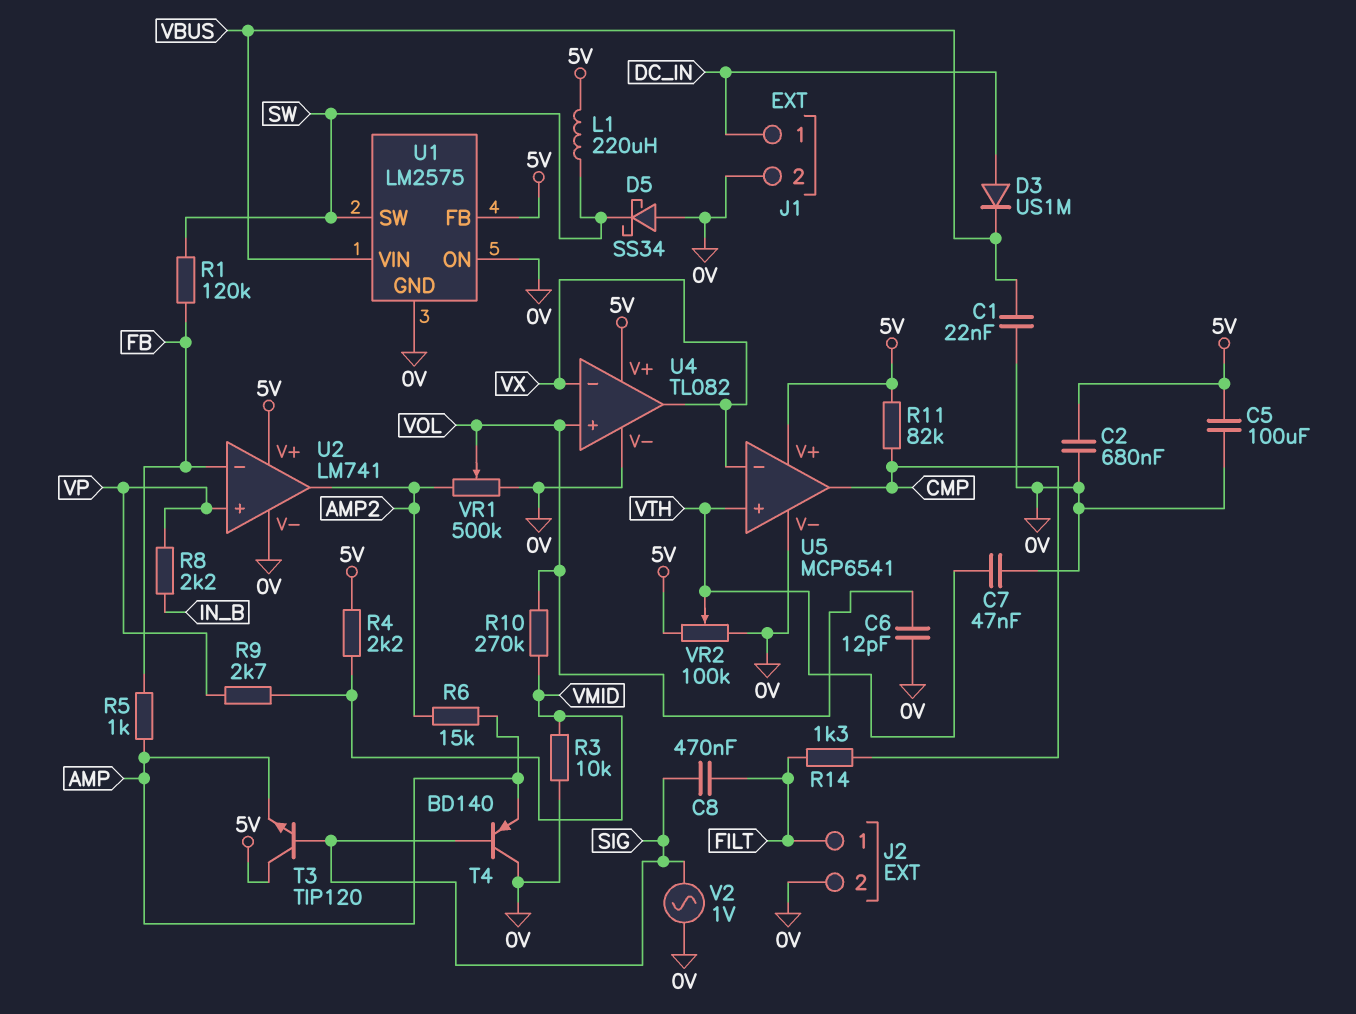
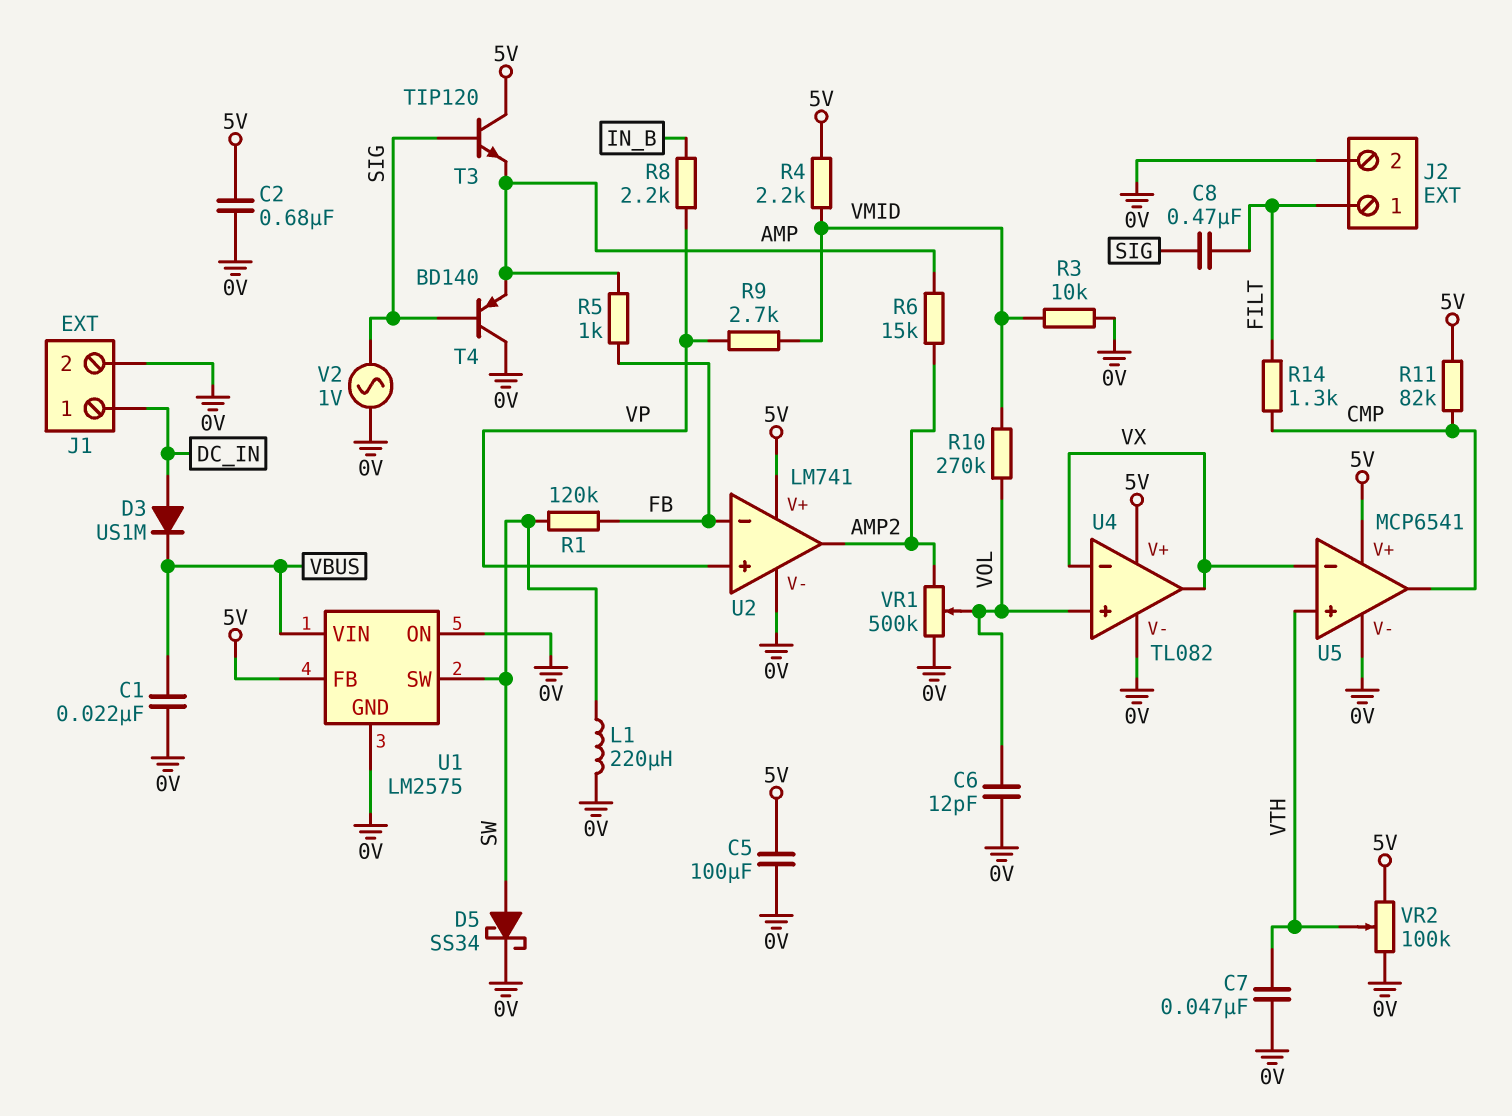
D5: schottky SS34 (A 0V, K SW) -> schottky SS34 (A SW, K 0V)
L1: 220uH (5V, SW) -> 220uH (0V, SW)

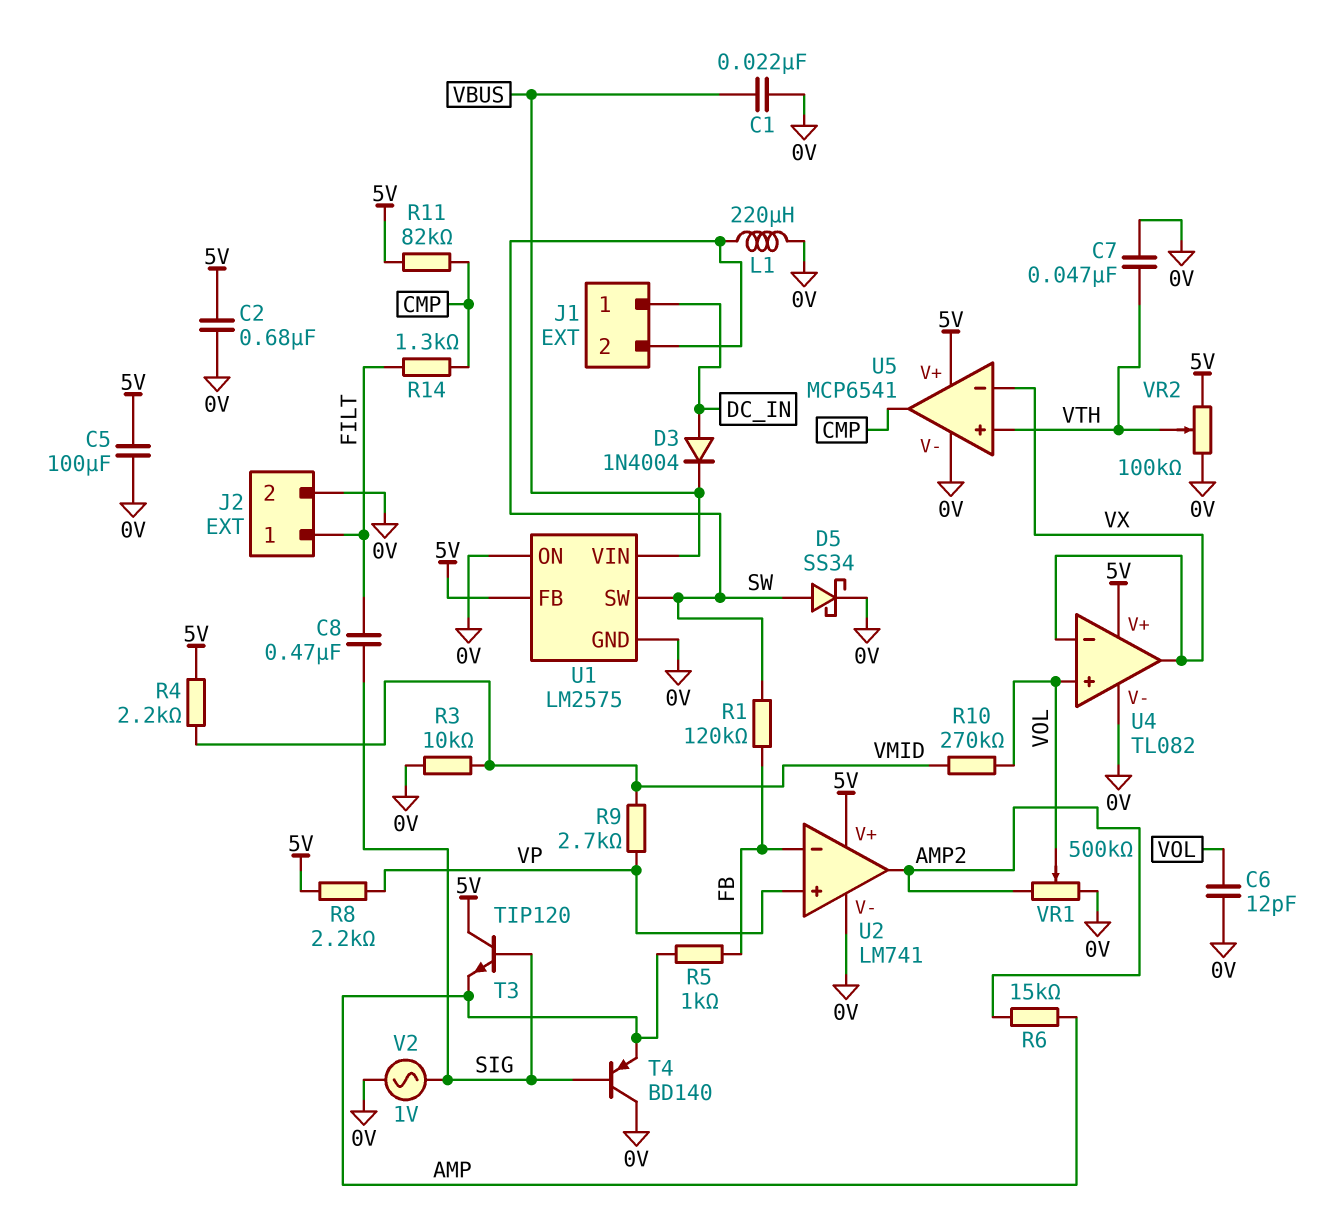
D3: diode US1M (A DC_IN, K VBUS) -> diode 1N4004 (A DC_IN, K VBUS)
J1 pin 2: 0V -> SW
R8: 2.2k (IN_B, VP) -> 2.2k (5V, VP)

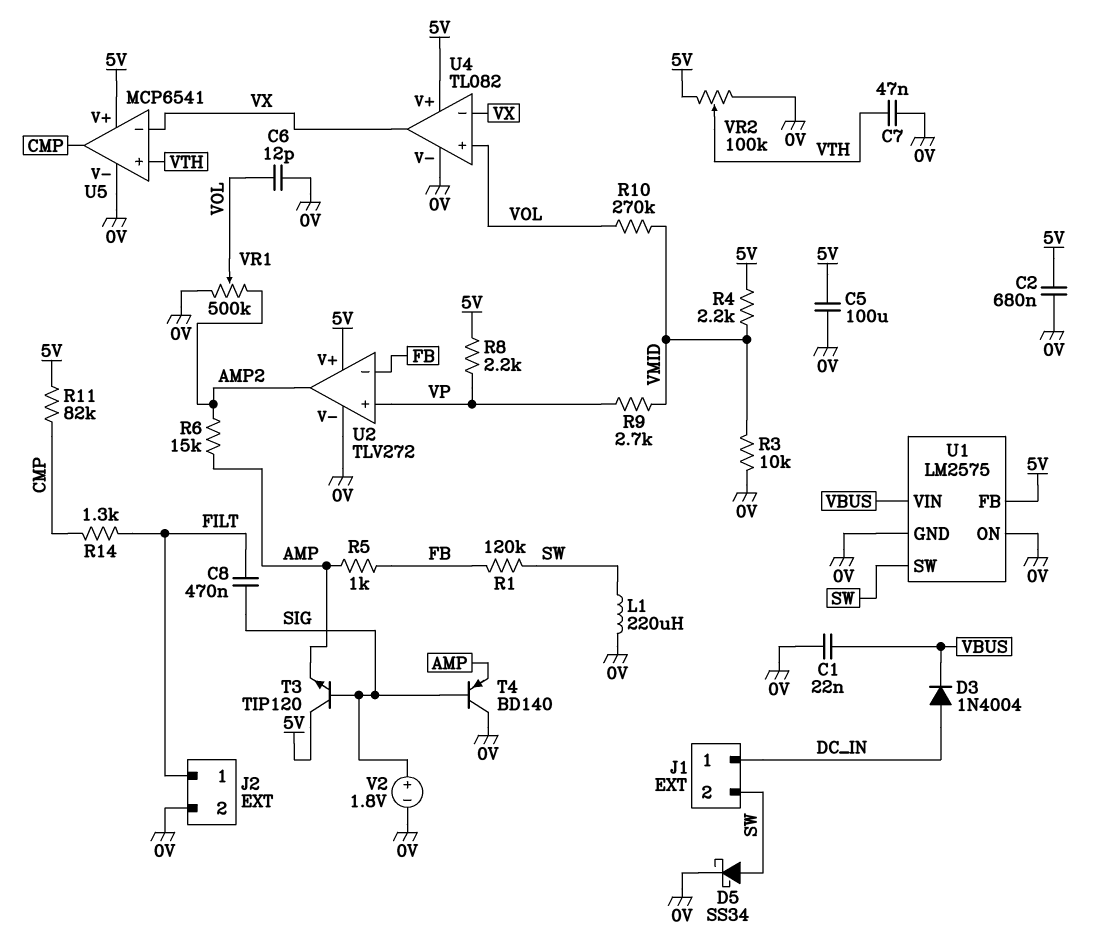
U2: LM741 -> TLV272
V2: AC 1V (0V, SIG) -> 1.8V (plus SIG, minus 0V)

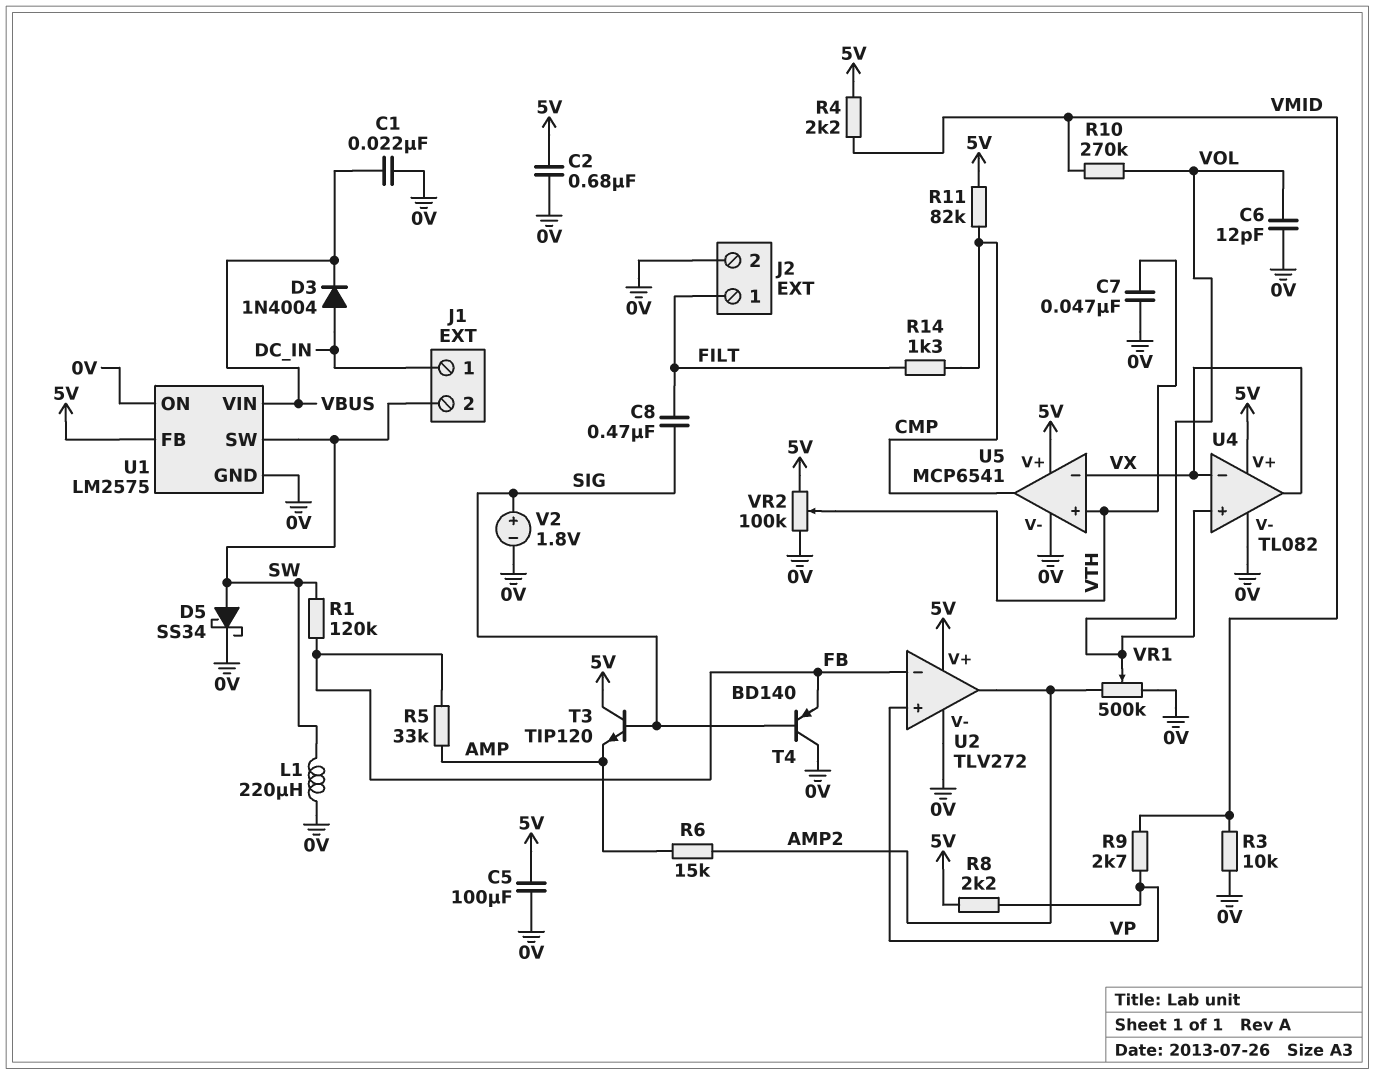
R5: 1k (AMP, FB) -> 33k (AMP, FB)
T4: PNP BD140 (B SIG, C 0V, E AMP) -> PNP BD140 (B SIG, C 0V, E FB)

